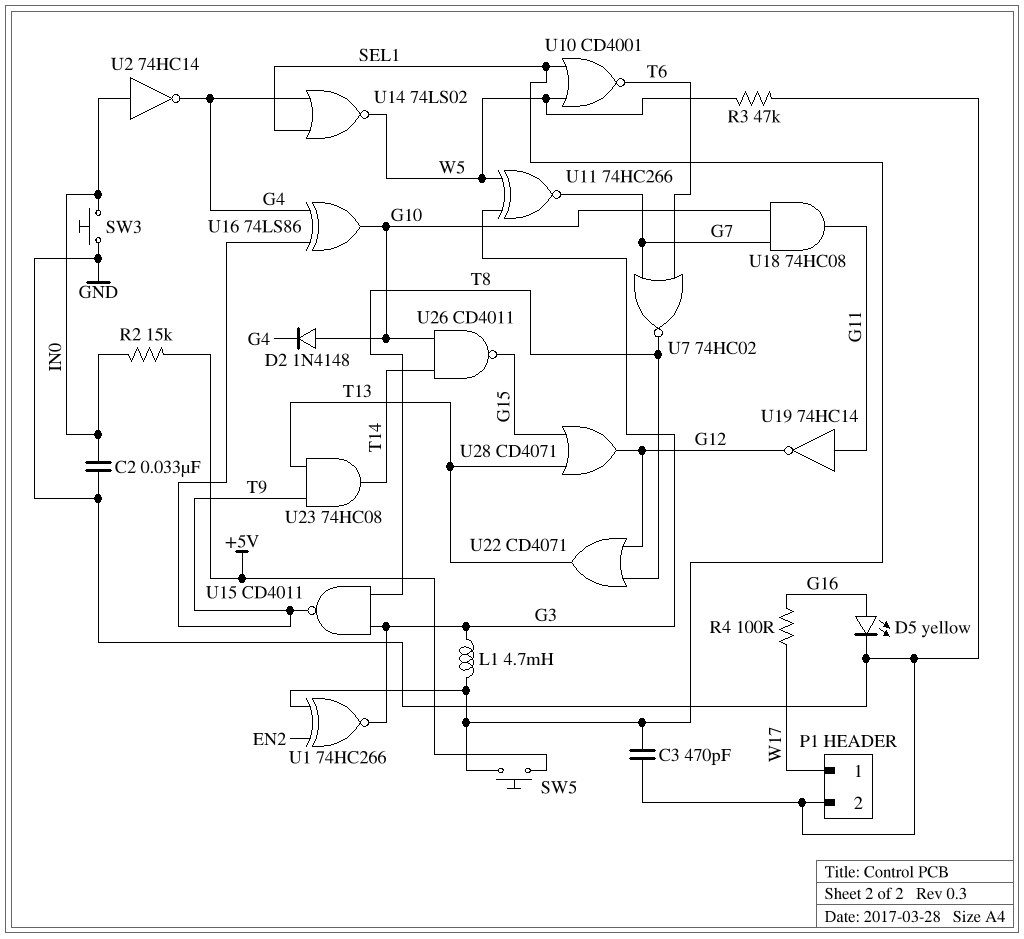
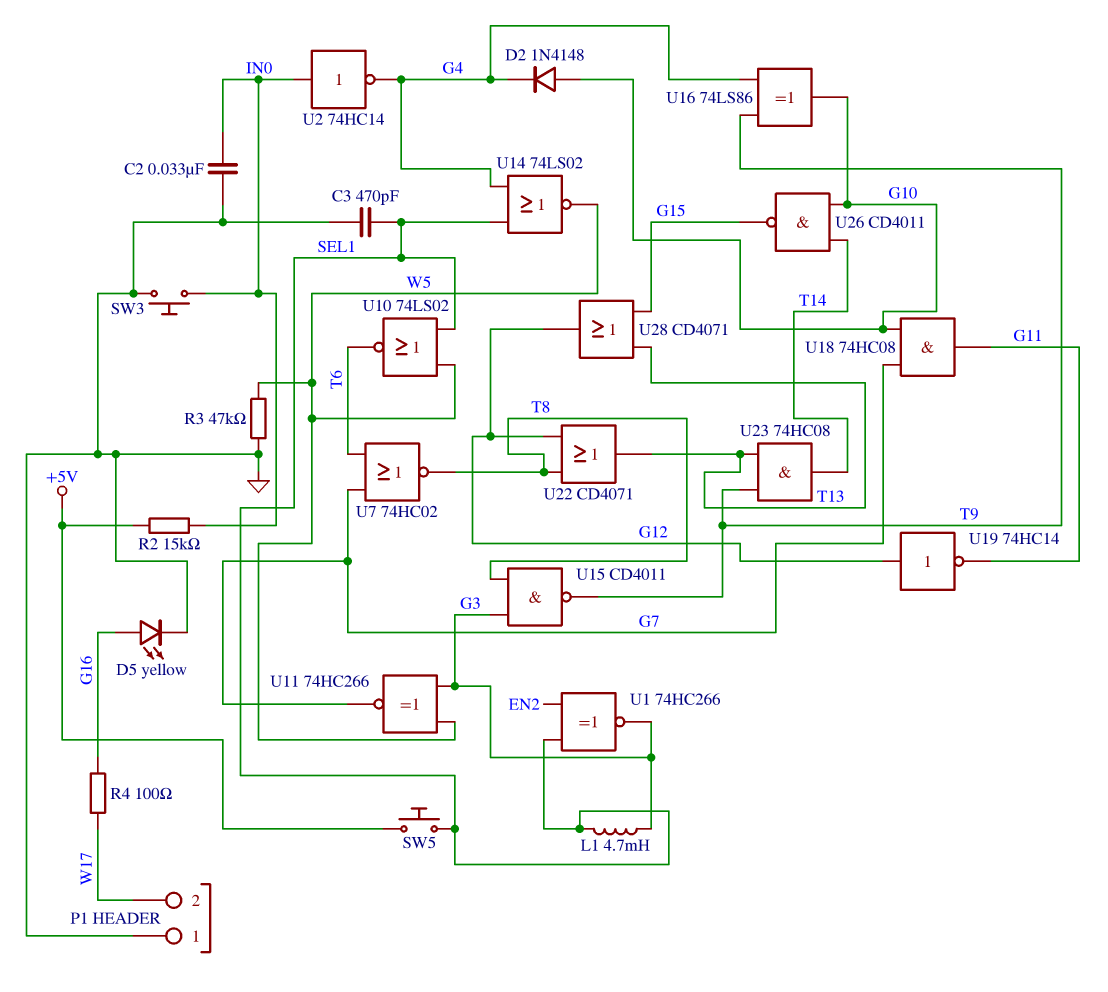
P1 pin 1: W17 -> GND
P1 pin 2: GND -> W17
U10: NOR CD4001 (in SEL1, in W5, out T6) -> NOR 74LS02 (in SEL1, in W5, out T6)
U19: NOT 74HC14 (in G11, out G12) -> NOT 74HC14 (in G12, out G11)

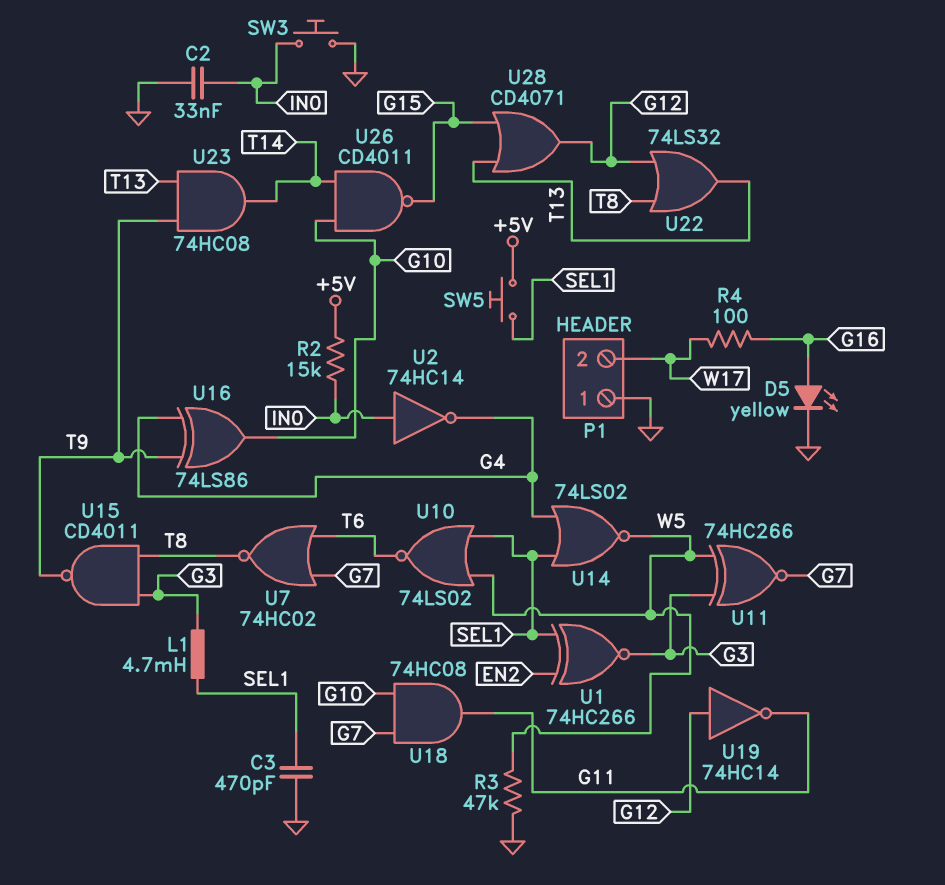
D2: diode 1N4148 (A G10, K G4) -> none
U22: OR CD4071 (in G12, in T8, out T13) -> OR 74LS32 (in G12, in T8, out T13)

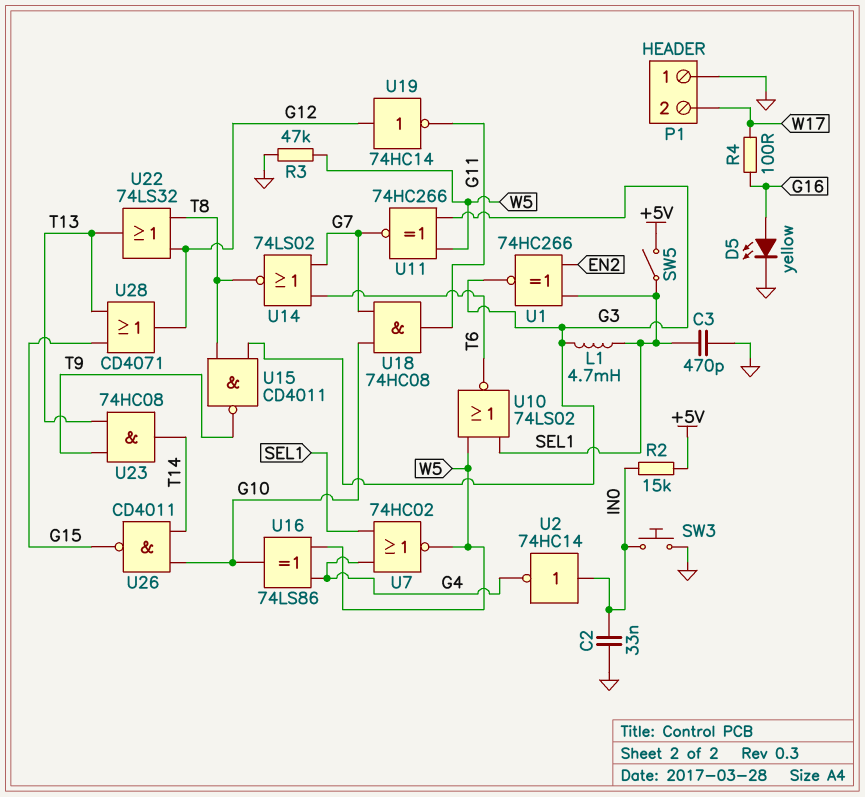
SW5: button (+5V, SEL1) -> switch (+5V, SEL1)
U7: NOR 74HC02 (in G7, in T6, out T8) -> NOR 74HC02 (in G4, in SEL1, out W5)
U14: NOR 74LS02 (in G4, in SEL1, out W5) -> NOR 74LS02 (in G7, in T6, out T8)
U16: XOR 74LS86 (in G4, in T9, out G10) -> XOR 74LS86 (in G4, in W5, out G10)

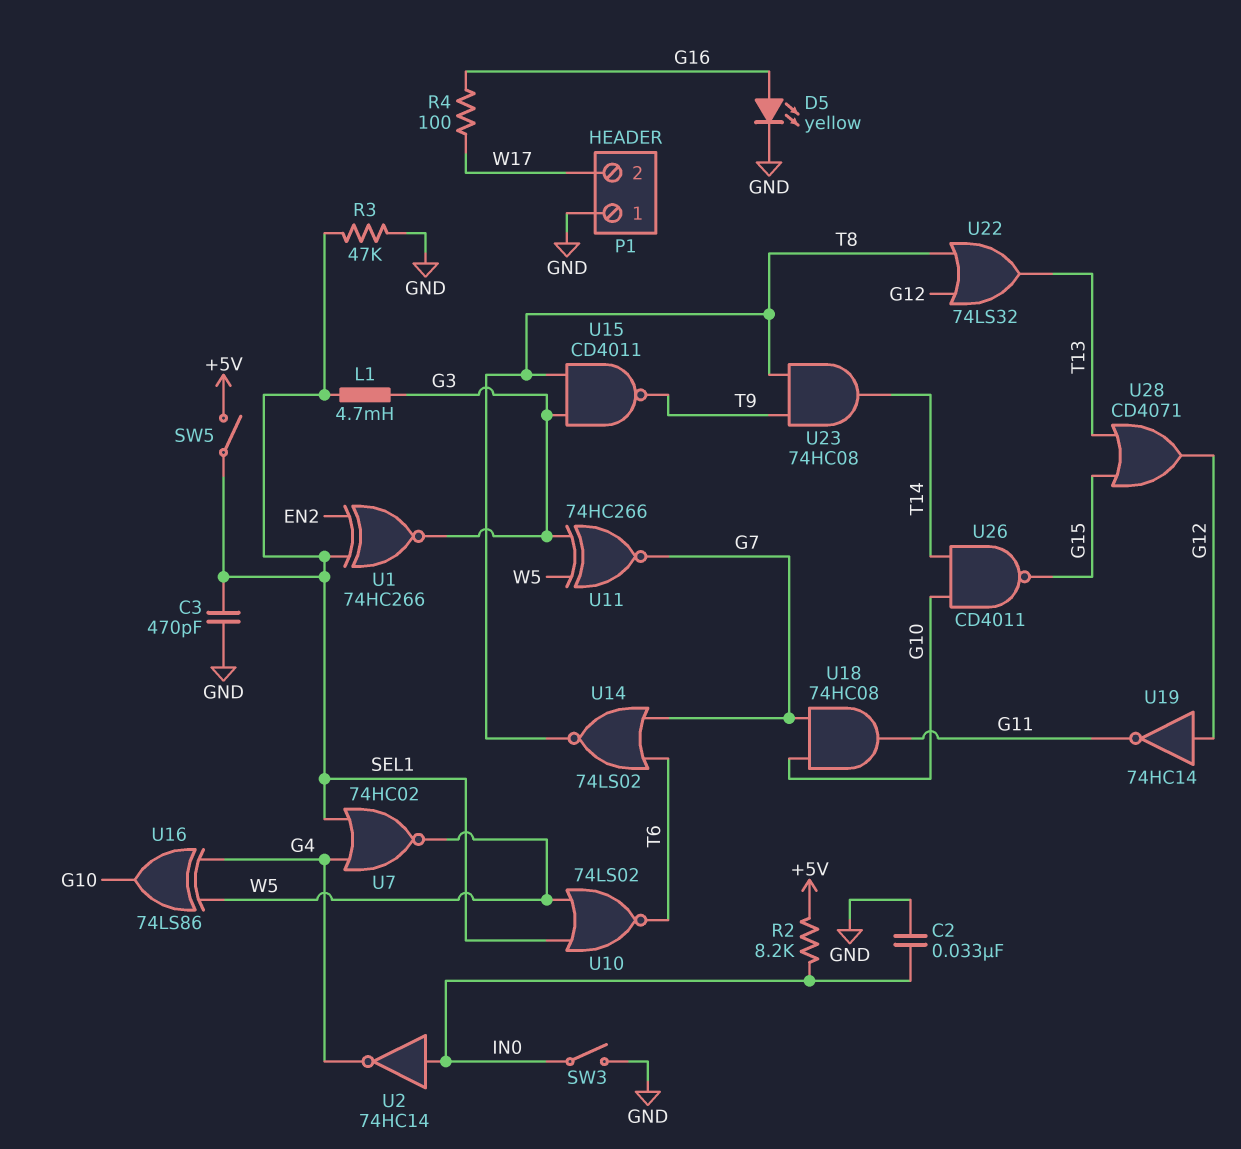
R2: 15k (+5V, IN0) -> 8.2k (+5V, IN0)
R3: 47k (GND, W5) -> 47k (GND, SEL1)
SW3: button (GND, IN0) -> switch (GND, IN0)
U23: AND 74HC08 (in T9, in T13, out T14) -> AND 74HC08 (in T8, in T9, out T14)

